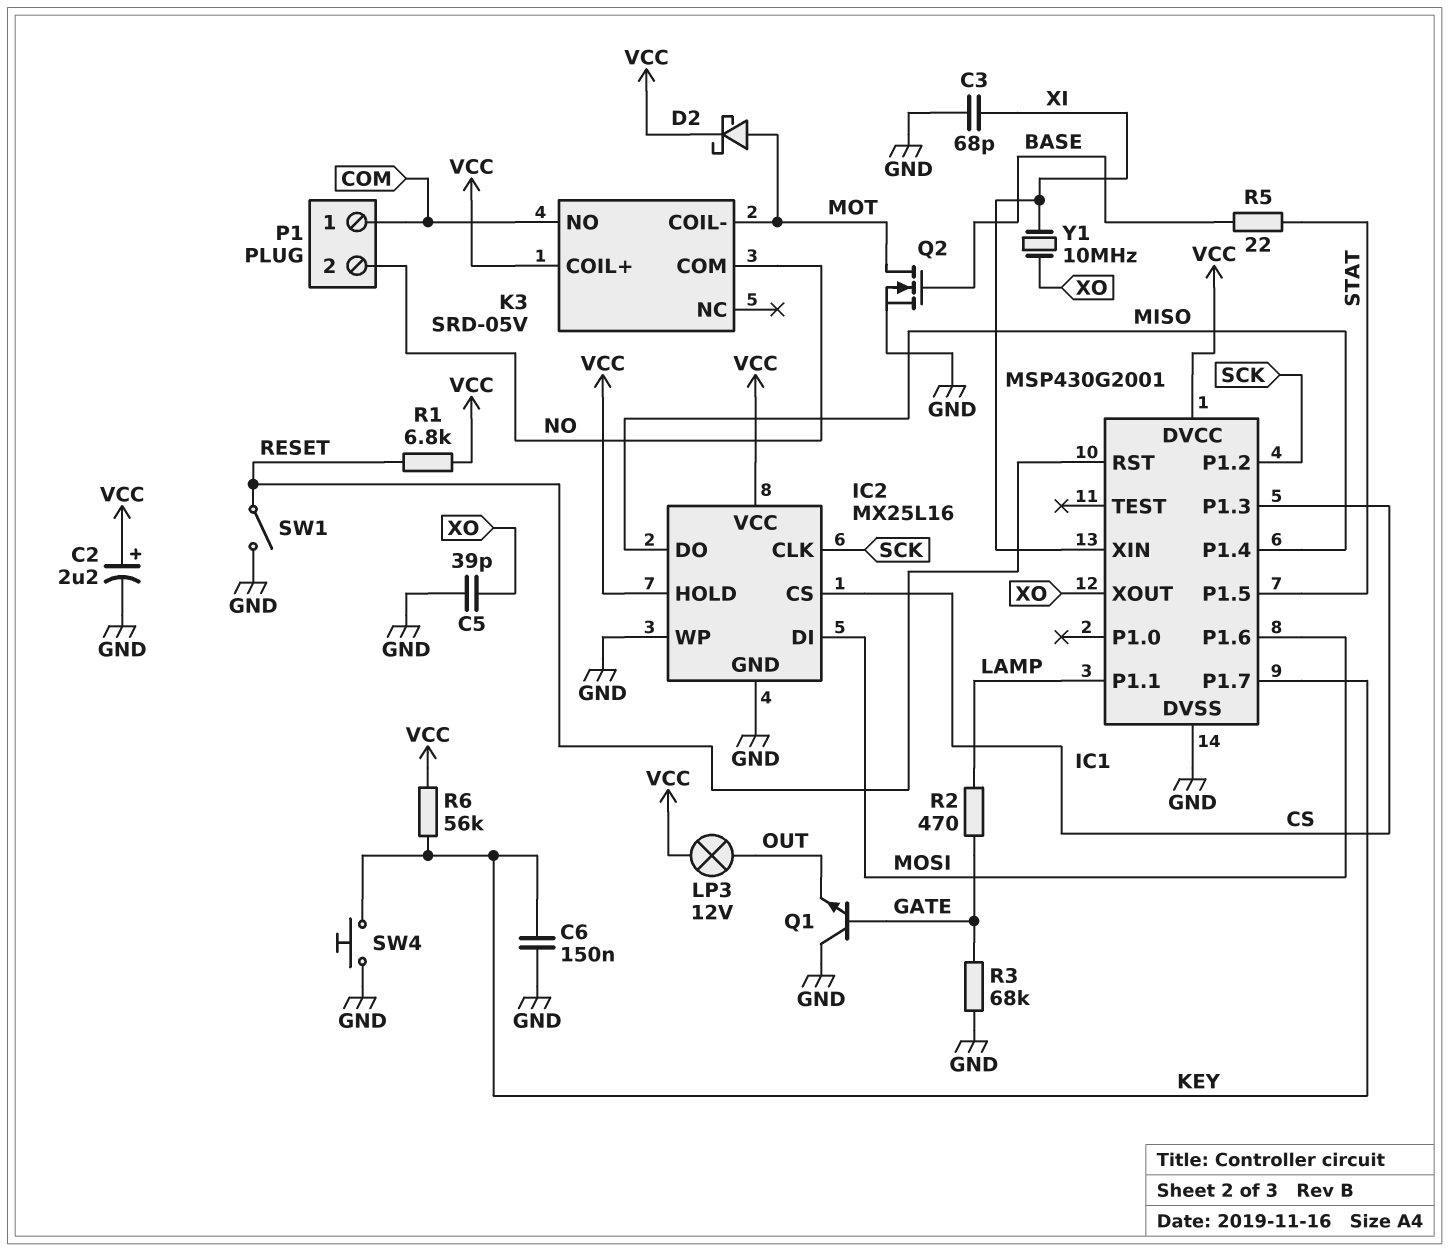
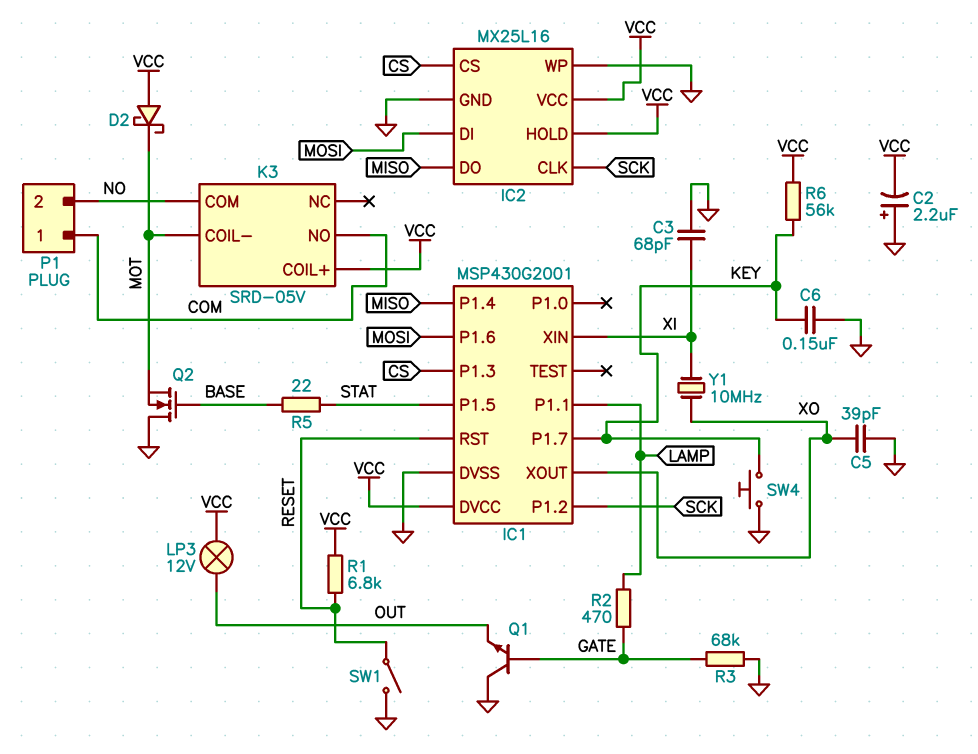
C2: 2.2uF (plus VCC, minus GND) -> 2.2uF (plus GND, minus VCC)
D2: schottky (A MOT, K VCC) -> schottky (A VCC, K MOT)
Q2: NMOS (G BASE, D MOT, S GND) -> NMOS (G BASE, D GND, S MOT)

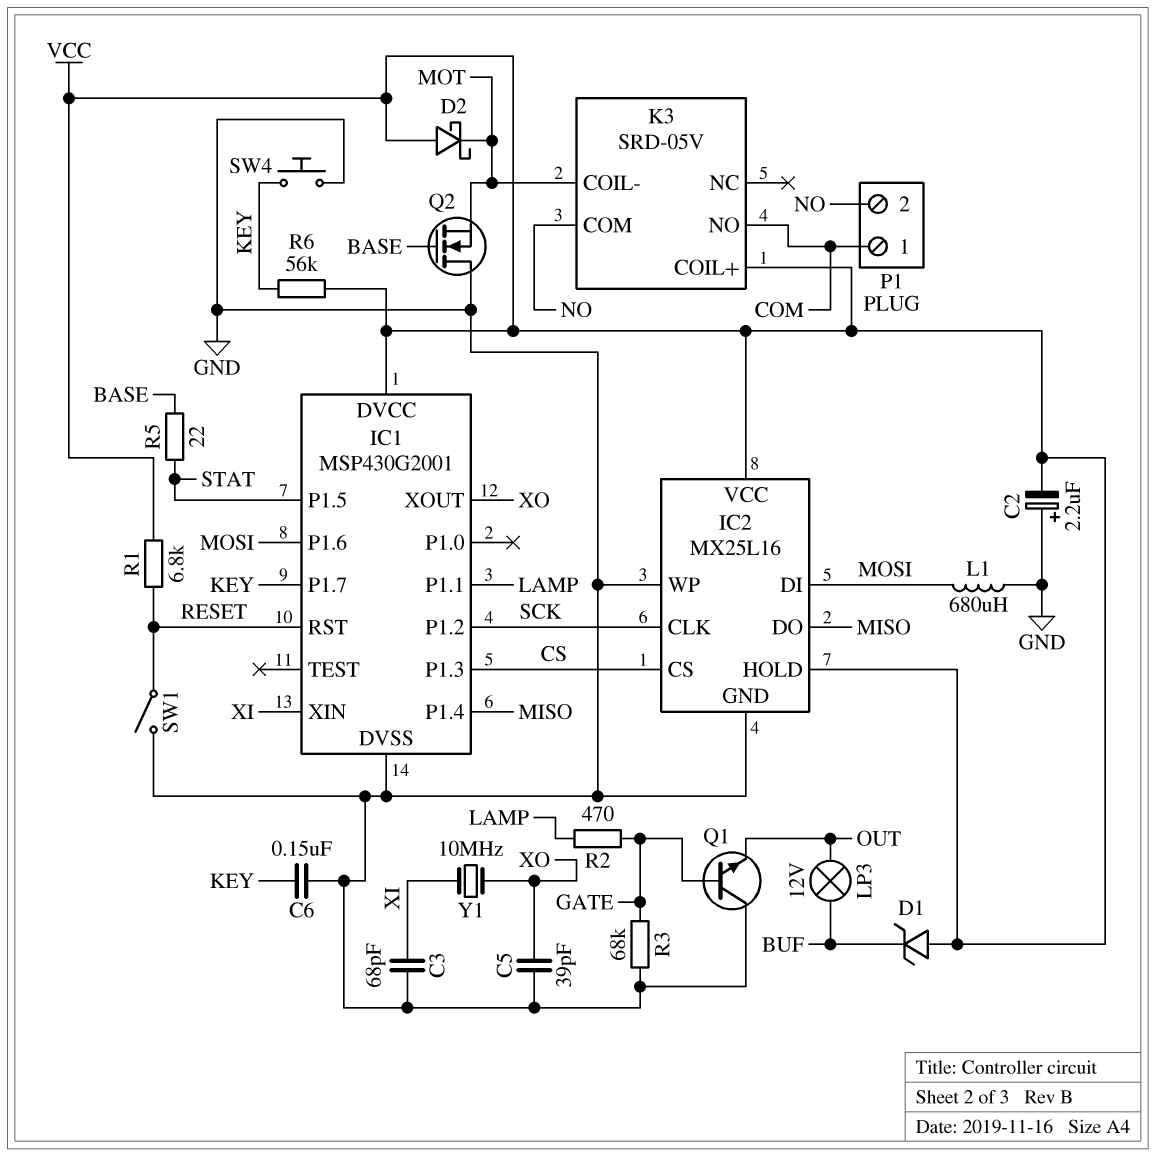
D1: none -> zener (A VCC, K BUF)
L1: none -> 680uH (GND, MOSI)
LP3: lamp 12V (OUT, VCC) -> lamp 12V (BUF, OUT)

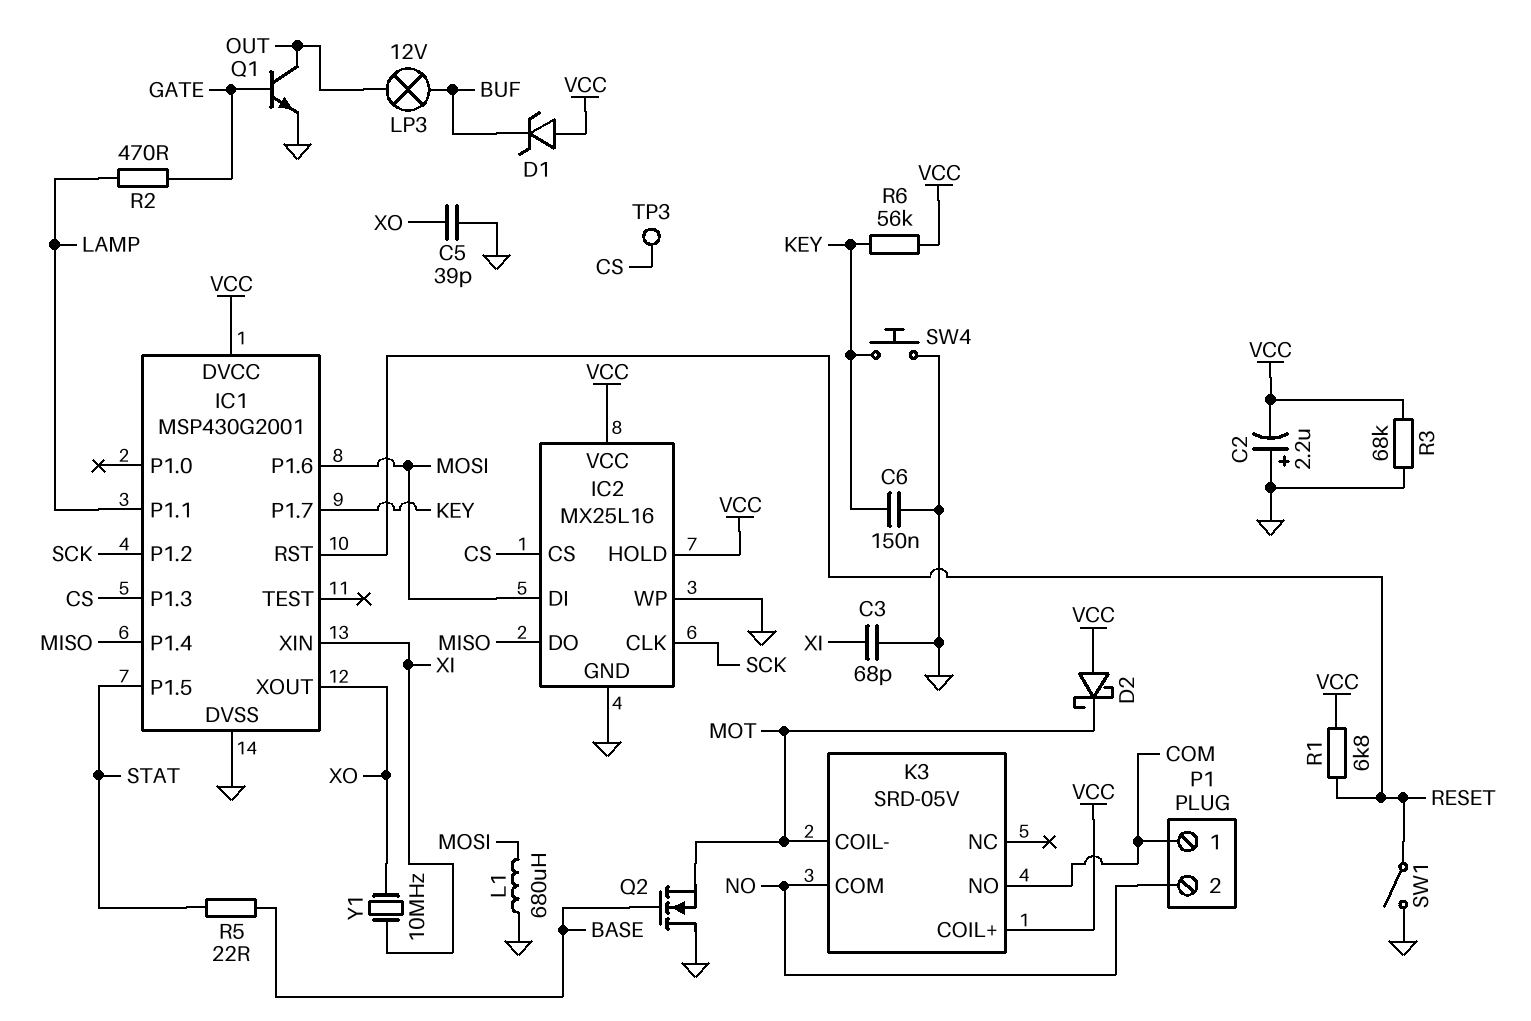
Q1: NPN (B GATE, C GND, E OUT) -> NPN (B GATE, C OUT, E GND)
R3: 68k (GATE, GND) -> 68k (GND, VCC)
TP3: none -> test point (CS)

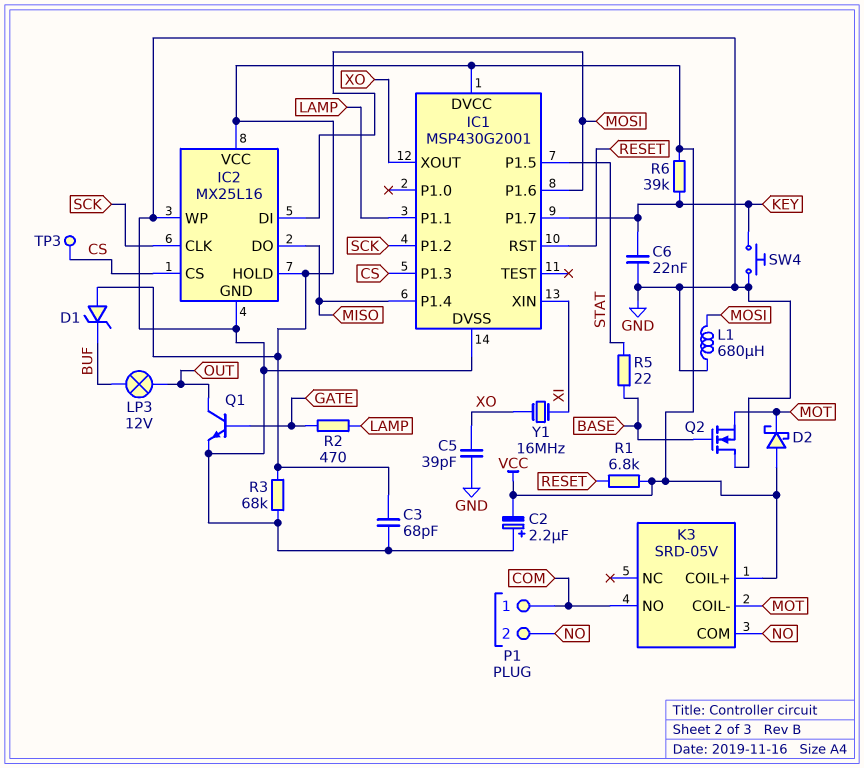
C3: 68pF (GND, XI) -> 68pF (GND, VCC)
C6: 150nF (GND, KEY) -> 22nF (GND, KEY)
R6: 56k (KEY, VCC) -> 39k (KEY, VCC)
SW1: switch (GND, RESET) -> none
Y1: 10MHz (XI, XO) -> 16MHz (XI, XO)

